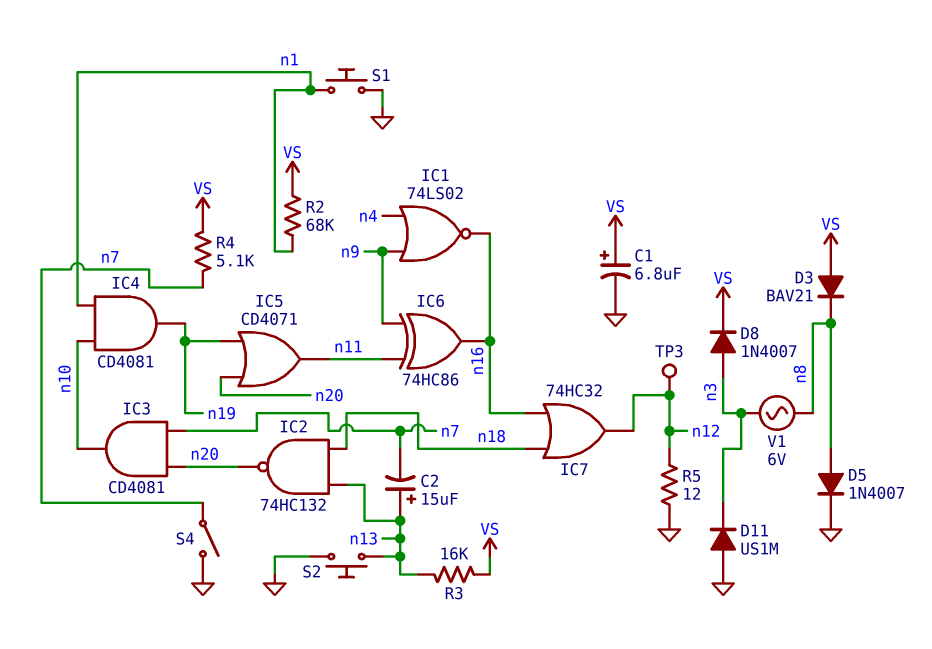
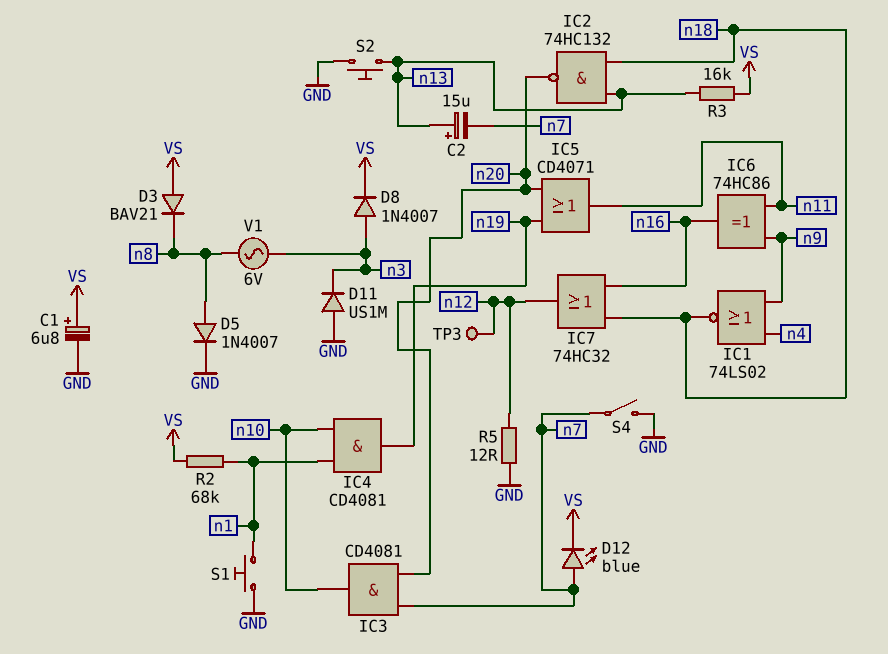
D12: none -> LED blue (A n7, K VS)
IC1: NOR 74LS02 (in n4, in n9, out n16) -> NOR 74LS02 (in n4, in n9, out n18)
R4: 5.1k (VS, n7) -> none

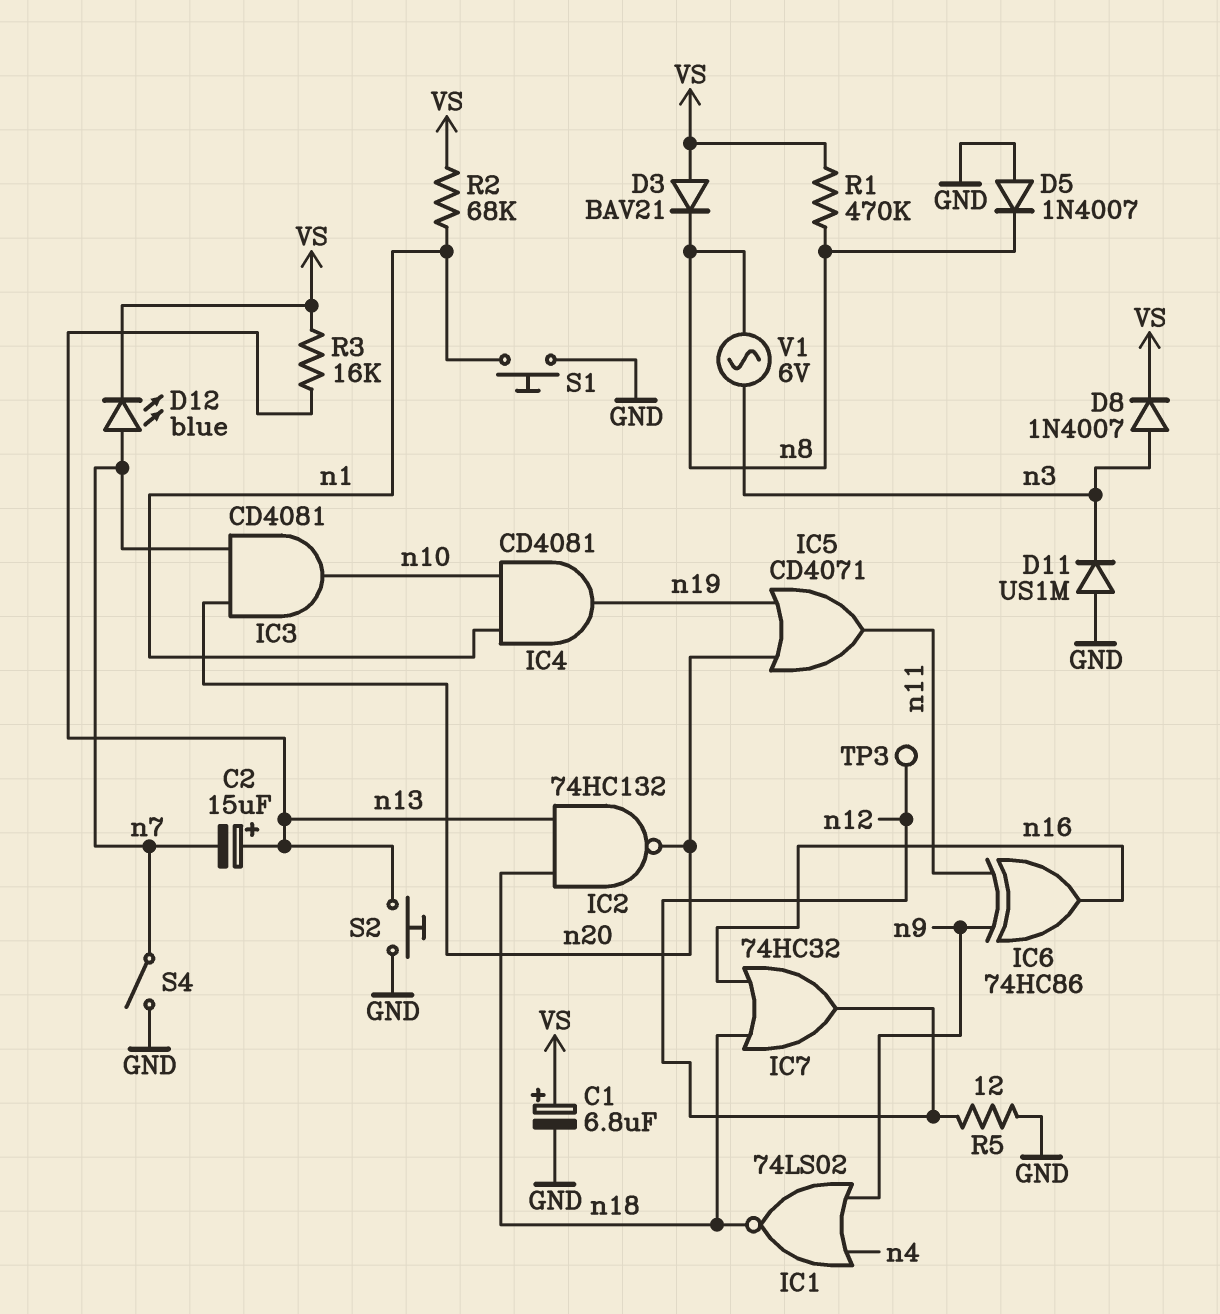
D5: diode 1N4007 (A n8, K GND) -> diode 1N4007 (A GND, K n8)
R1: none -> 470k (VS, n8)

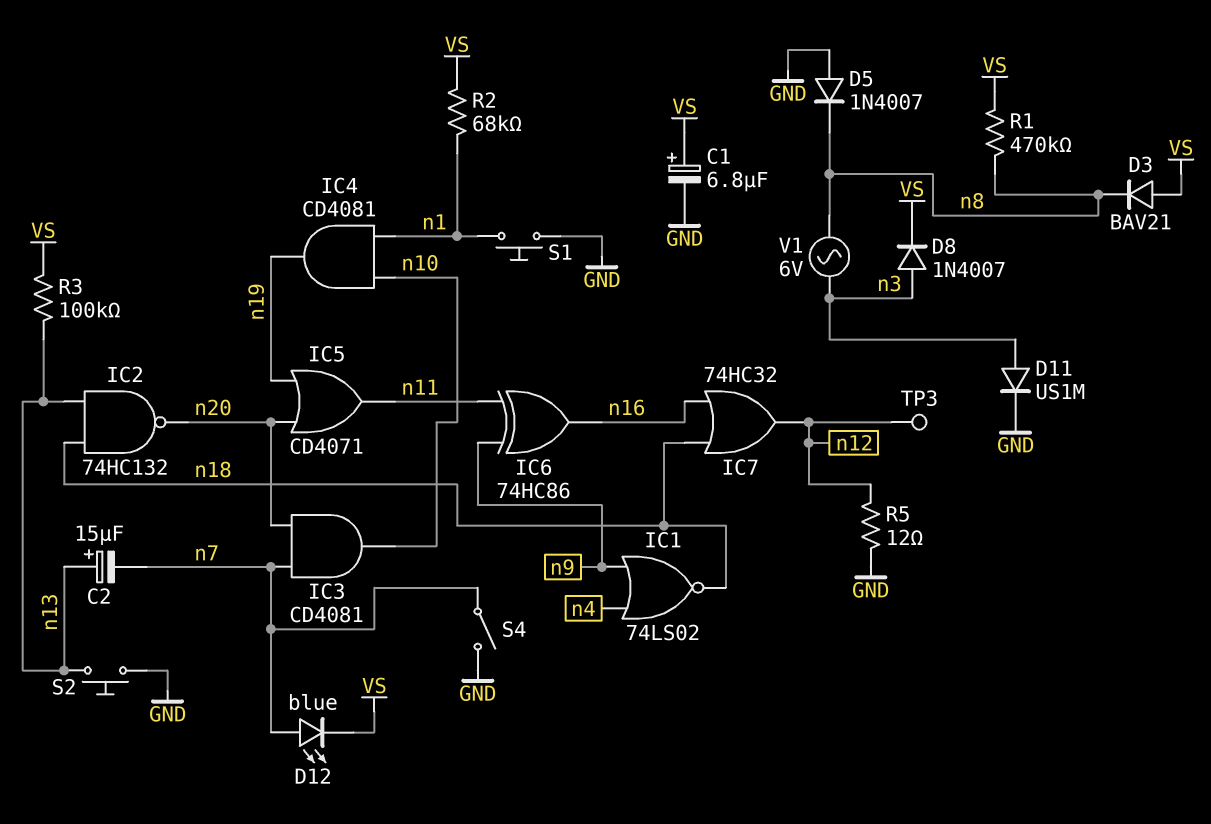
D11: diode US1M (A GND, K n3) -> diode US1M (A n3, K GND)
R3: 16k (VS, n13) -> 100k (VS, n13)

